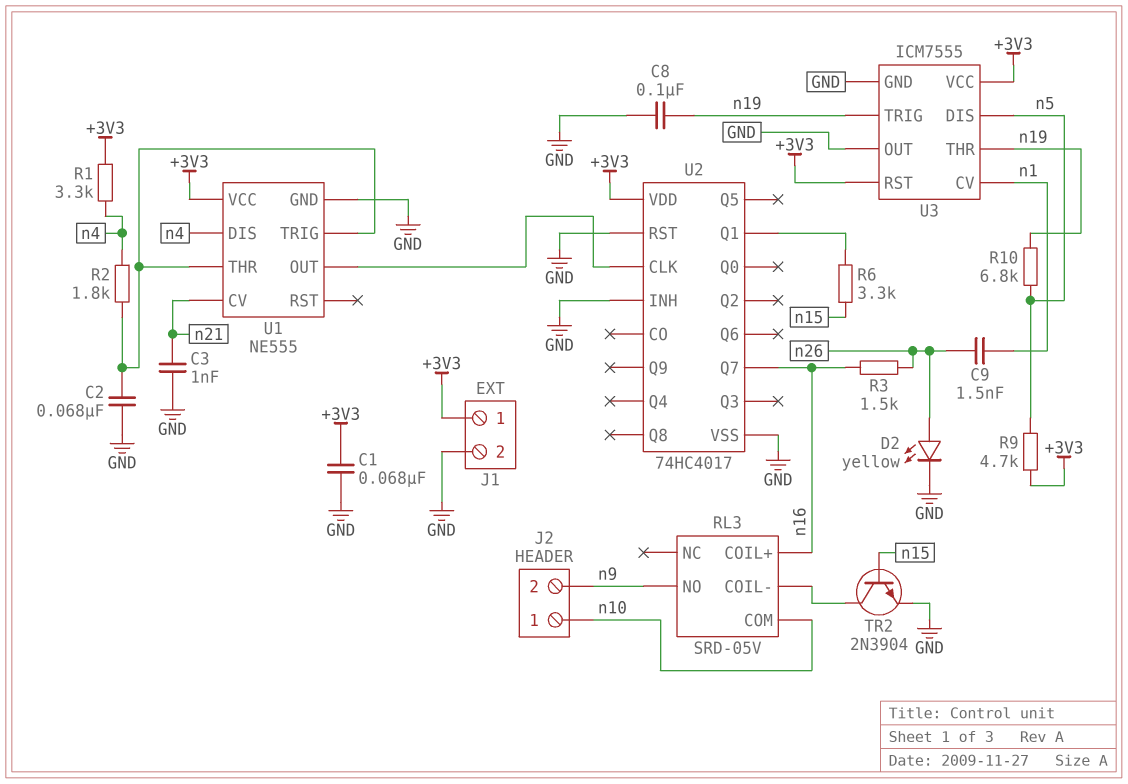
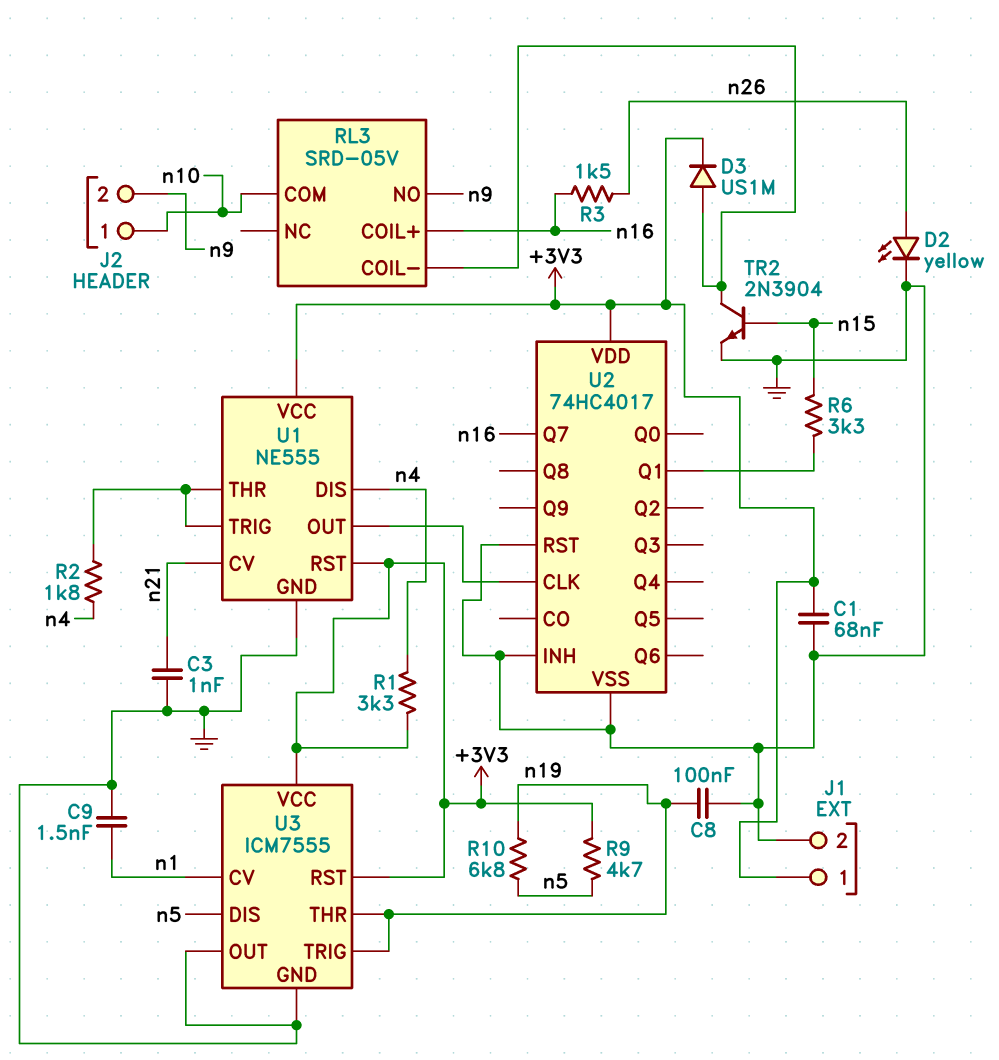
C2: 68nF (GND, U1/THR) -> none
C9: 1.5nF (n1, n26) -> 1.5nF (GND, n1)
D3: none -> diode US1M (A RL3/COIL-, K +3V3)
U1 pin RST: none -> +3V3

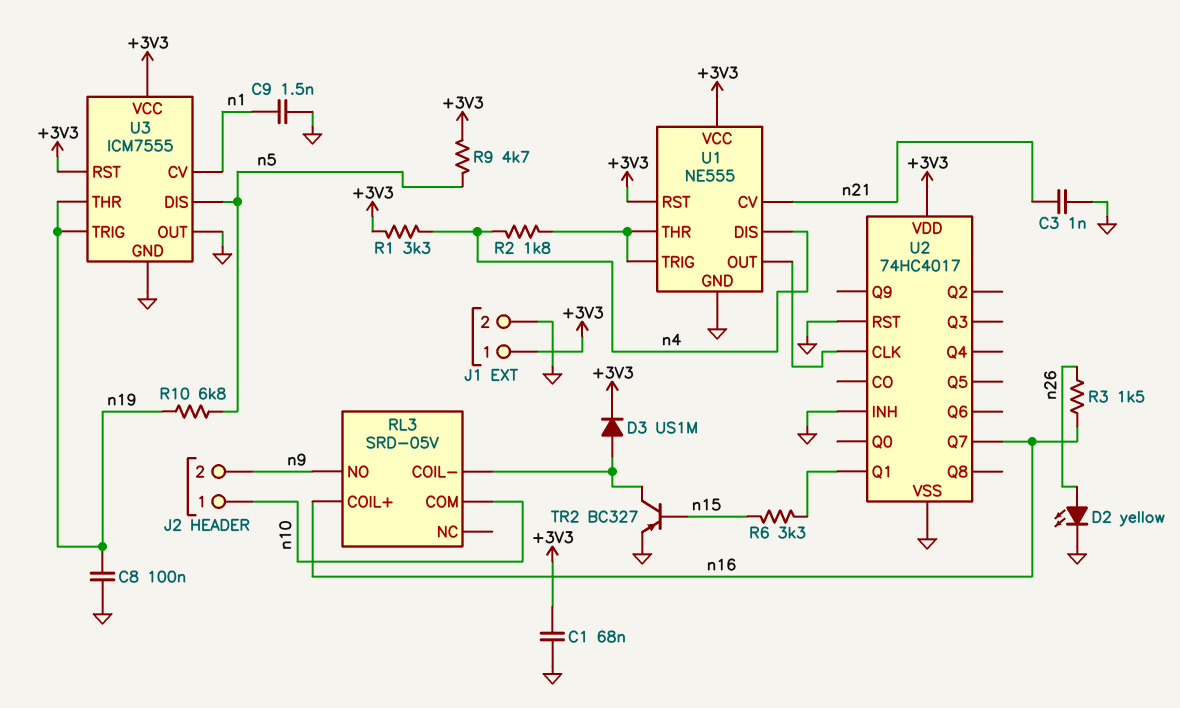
TR2: NPN 2N3904 (B n15, C RL3/COIL-, E GND) -> PNP BC327 (B n15, C RL3/COIL-, E GND)

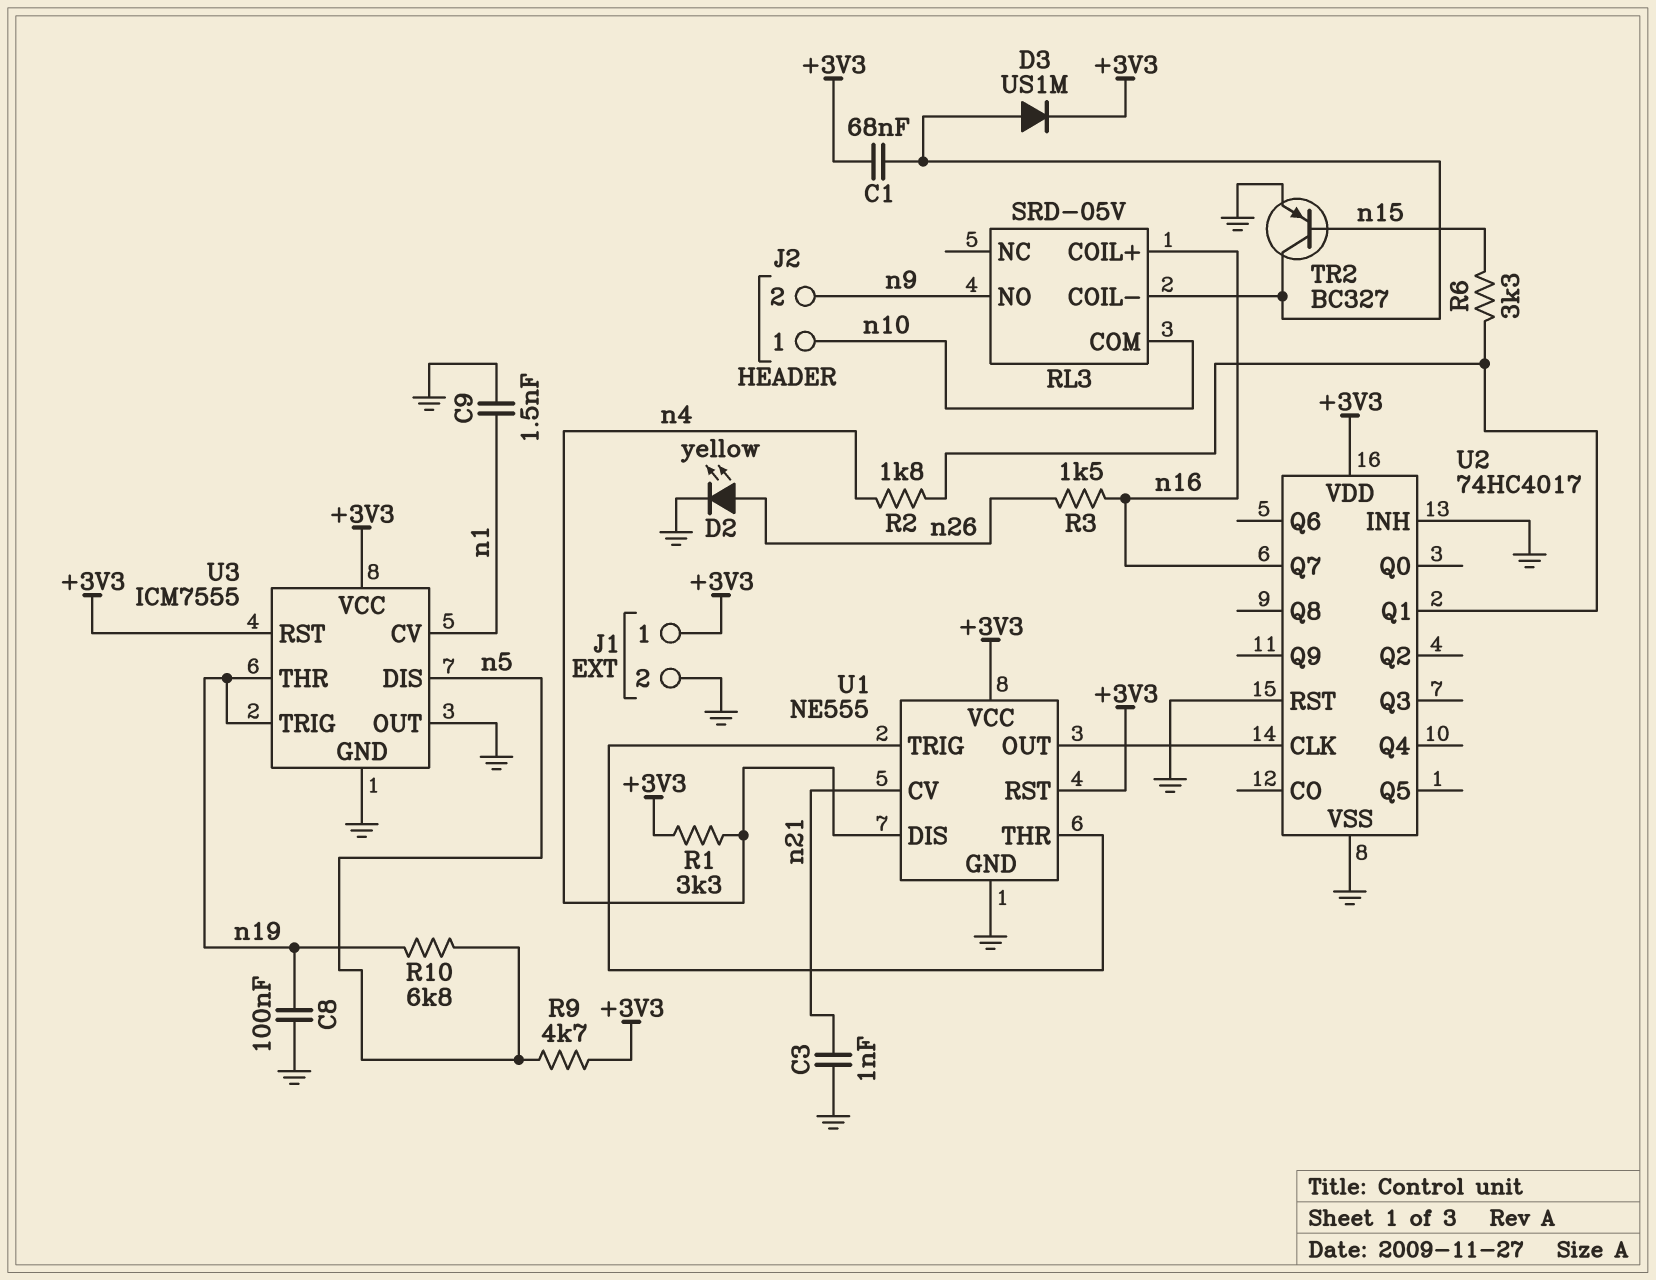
C1: 68nF (+3V3, GND) -> 68nF (+3V3, RL3/COIL-)
R2: 1.8k (U1/THR, n4) -> 1.8k (U2/Q1, n4)

